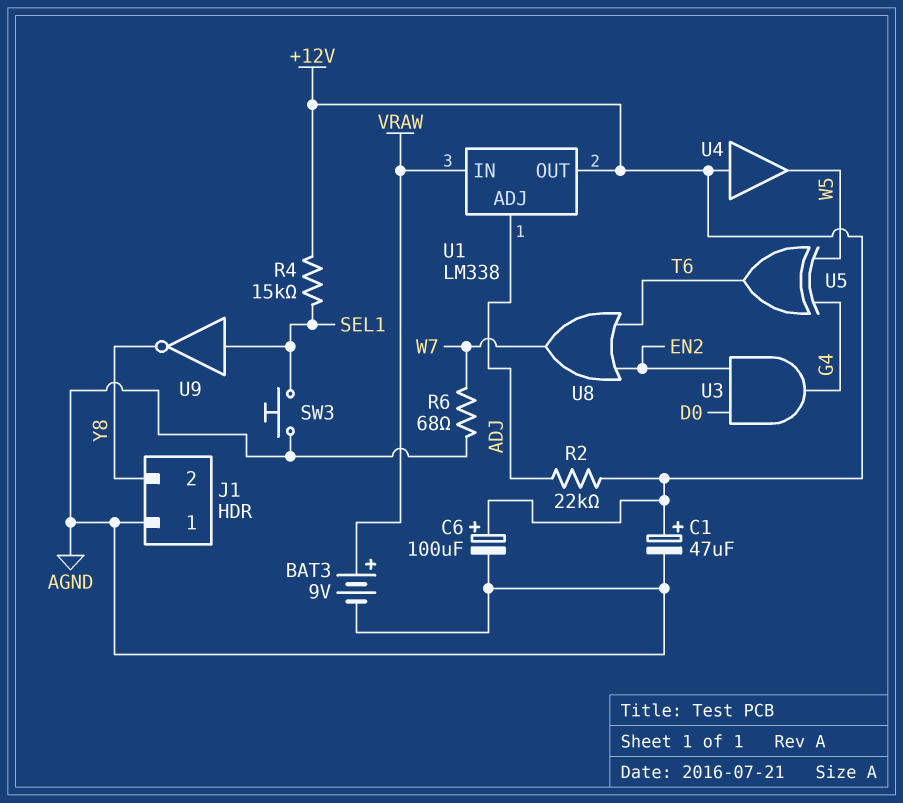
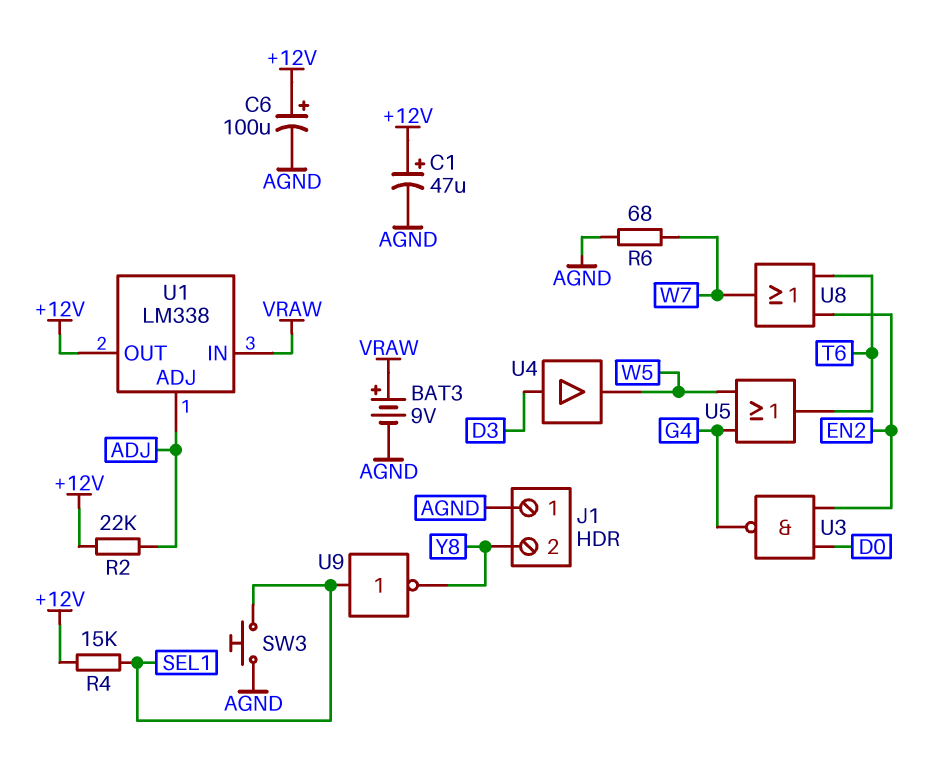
U3: AND (in D0, in EN2, out G4) -> NAND (in D0, in EN2, out G4)
U4: buffer (in +12V, out W5) -> buffer (in D3, out W5)
U5: XOR (in G4, in W5, out T6) -> OR (in G4, in W5, out T6)

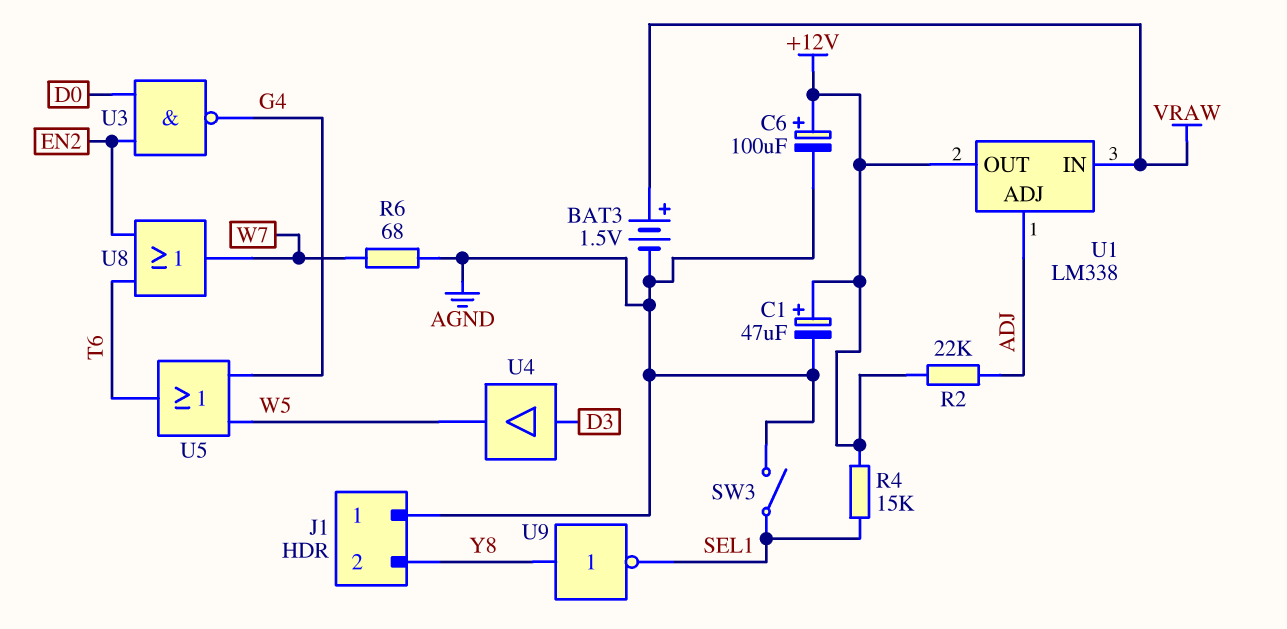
BAT3: 9V (plus VRAW, minus AGND) -> 1.5V (plus VRAW, minus AGND)
SW3: button (AGND, SEL1) -> switch (AGND, SEL1)
U9: NOT (in SEL1, out Y8) -> NOT (in Y8, out SEL1)

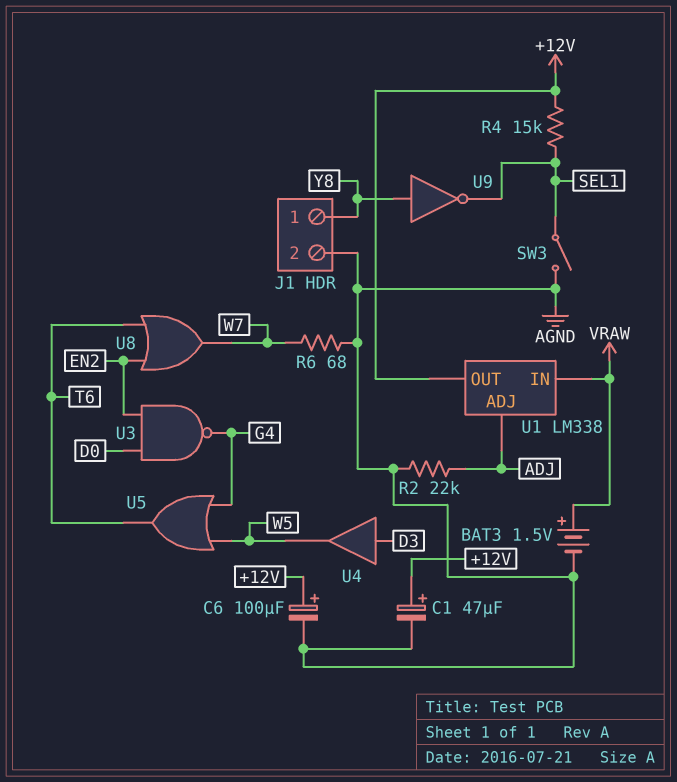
J1 pin 1: AGND -> Y8
J1 pin 2: Y8 -> AGND
R2: 22k (+12V, ADJ) -> 22k (ADJ, AGND)

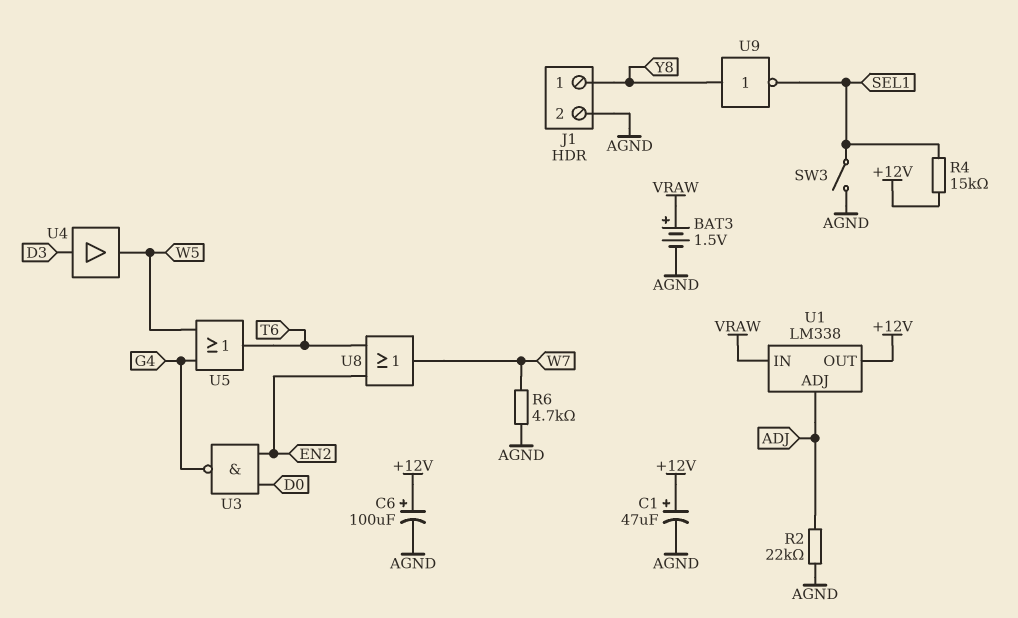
R6: 68 (AGND, W7) -> 4.7k (AGND, W7)

